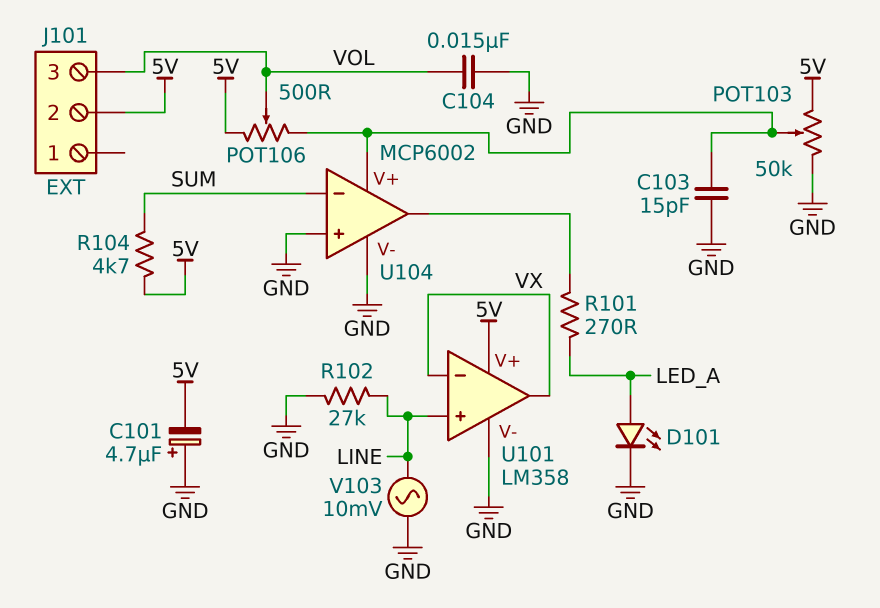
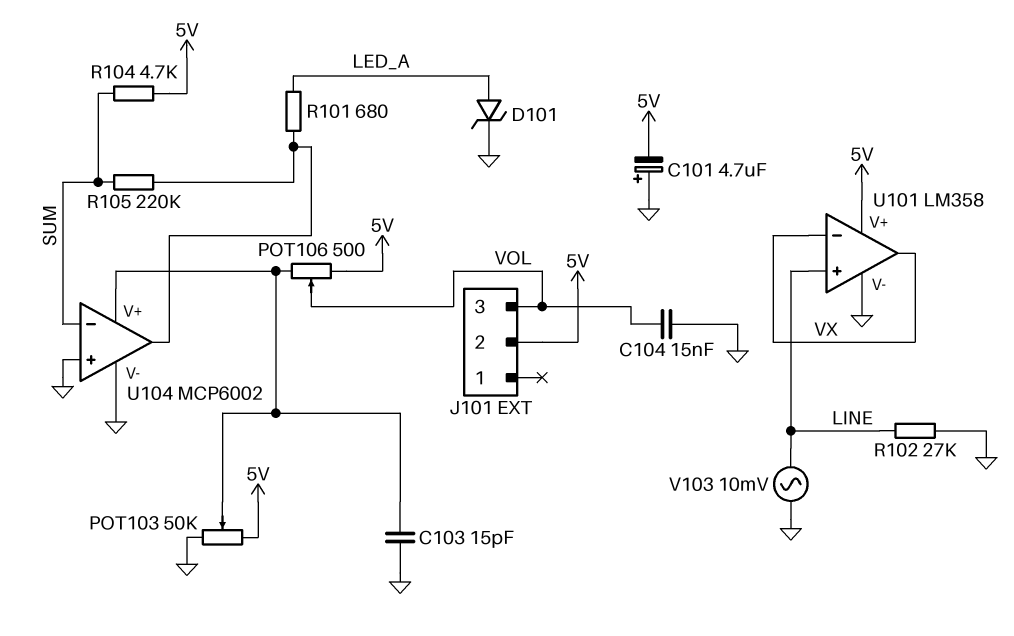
D101: LED (A LED_A, K GND) -> zener (A LED_A, K GND)
R101: 270 (LED_A, U104/out) -> 680 (LED_A, U104/out)
R105: none -> 220k (SUM, U104/out)

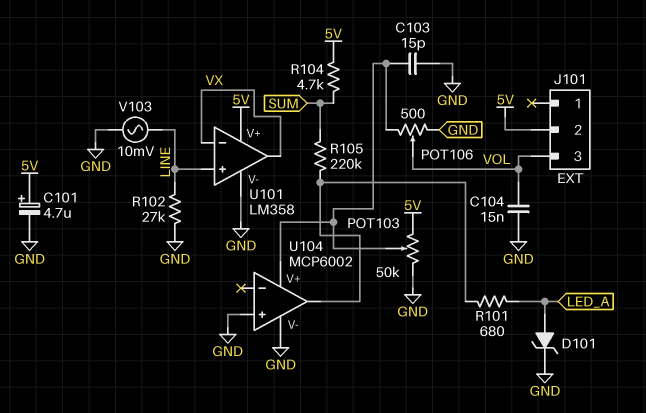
C101: 4.7uF (plus GND, minus 5V) -> 4.7uF (plus 5V, minus GND)
POT106: 500 (5V, U104/V+, wiper VOL) -> 500 (GND, U104/V+, wiper VOL)
U104 pin in-: SUM -> none

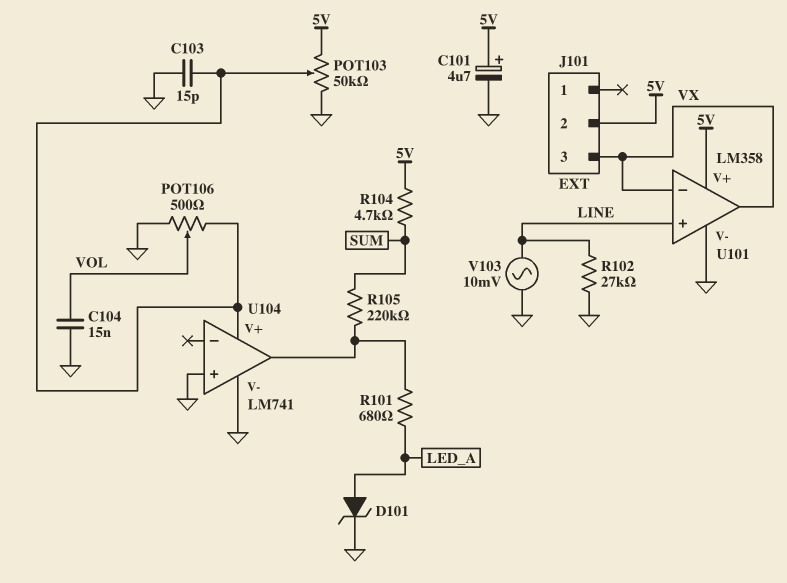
J101 pin 3: VOL -> VX
U104: MCP6002 -> LM741

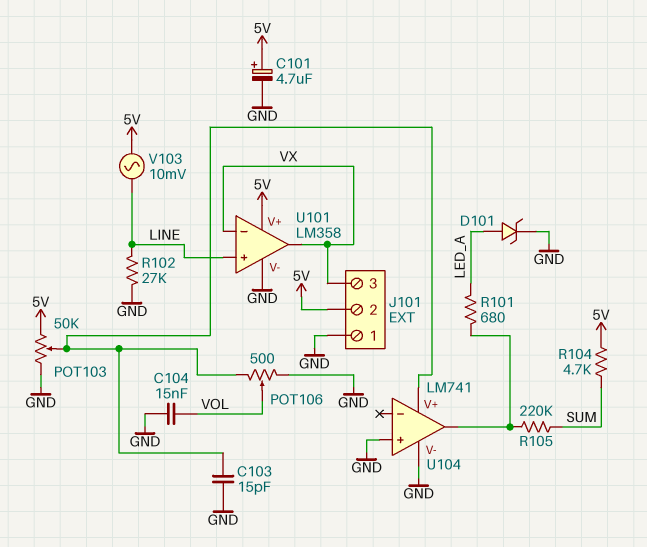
J101 pin 1: none -> GND
V103: AC 10mV (GND, LINE) -> AC 10mV (5V, LINE)

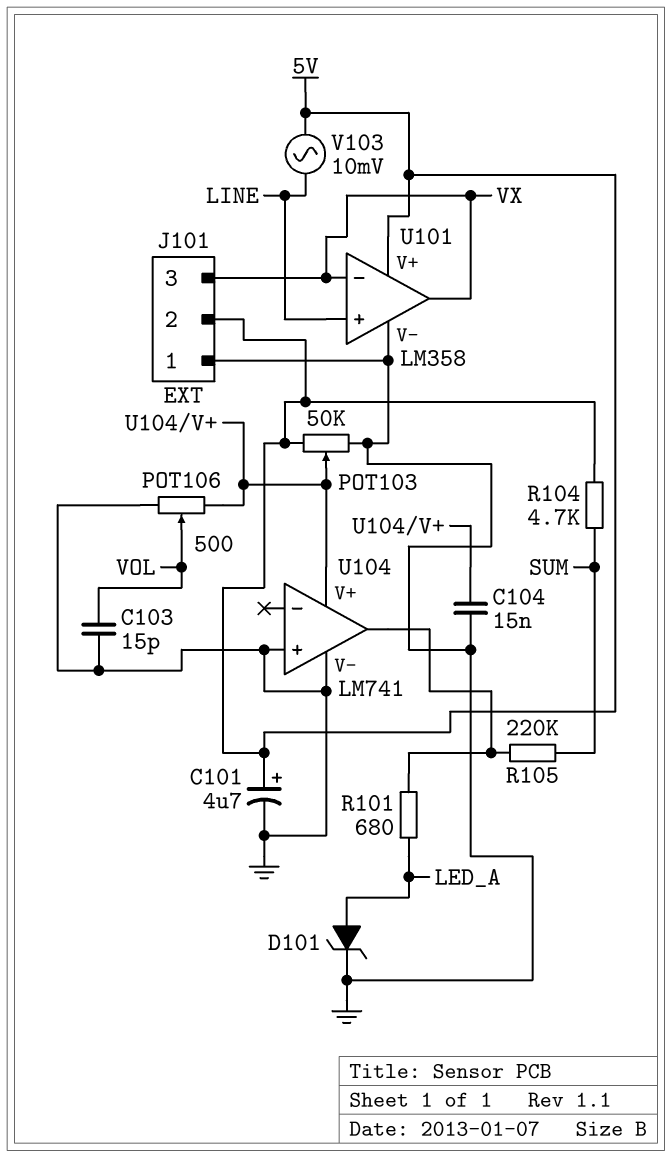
C103: 15pF (GND, U104/V+) -> 15pF (GND, VOL)
C104: 15nF (GND, VOL) -> 15nF (GND, U104/V+)
R102: 27k (GND, LINE) -> none

